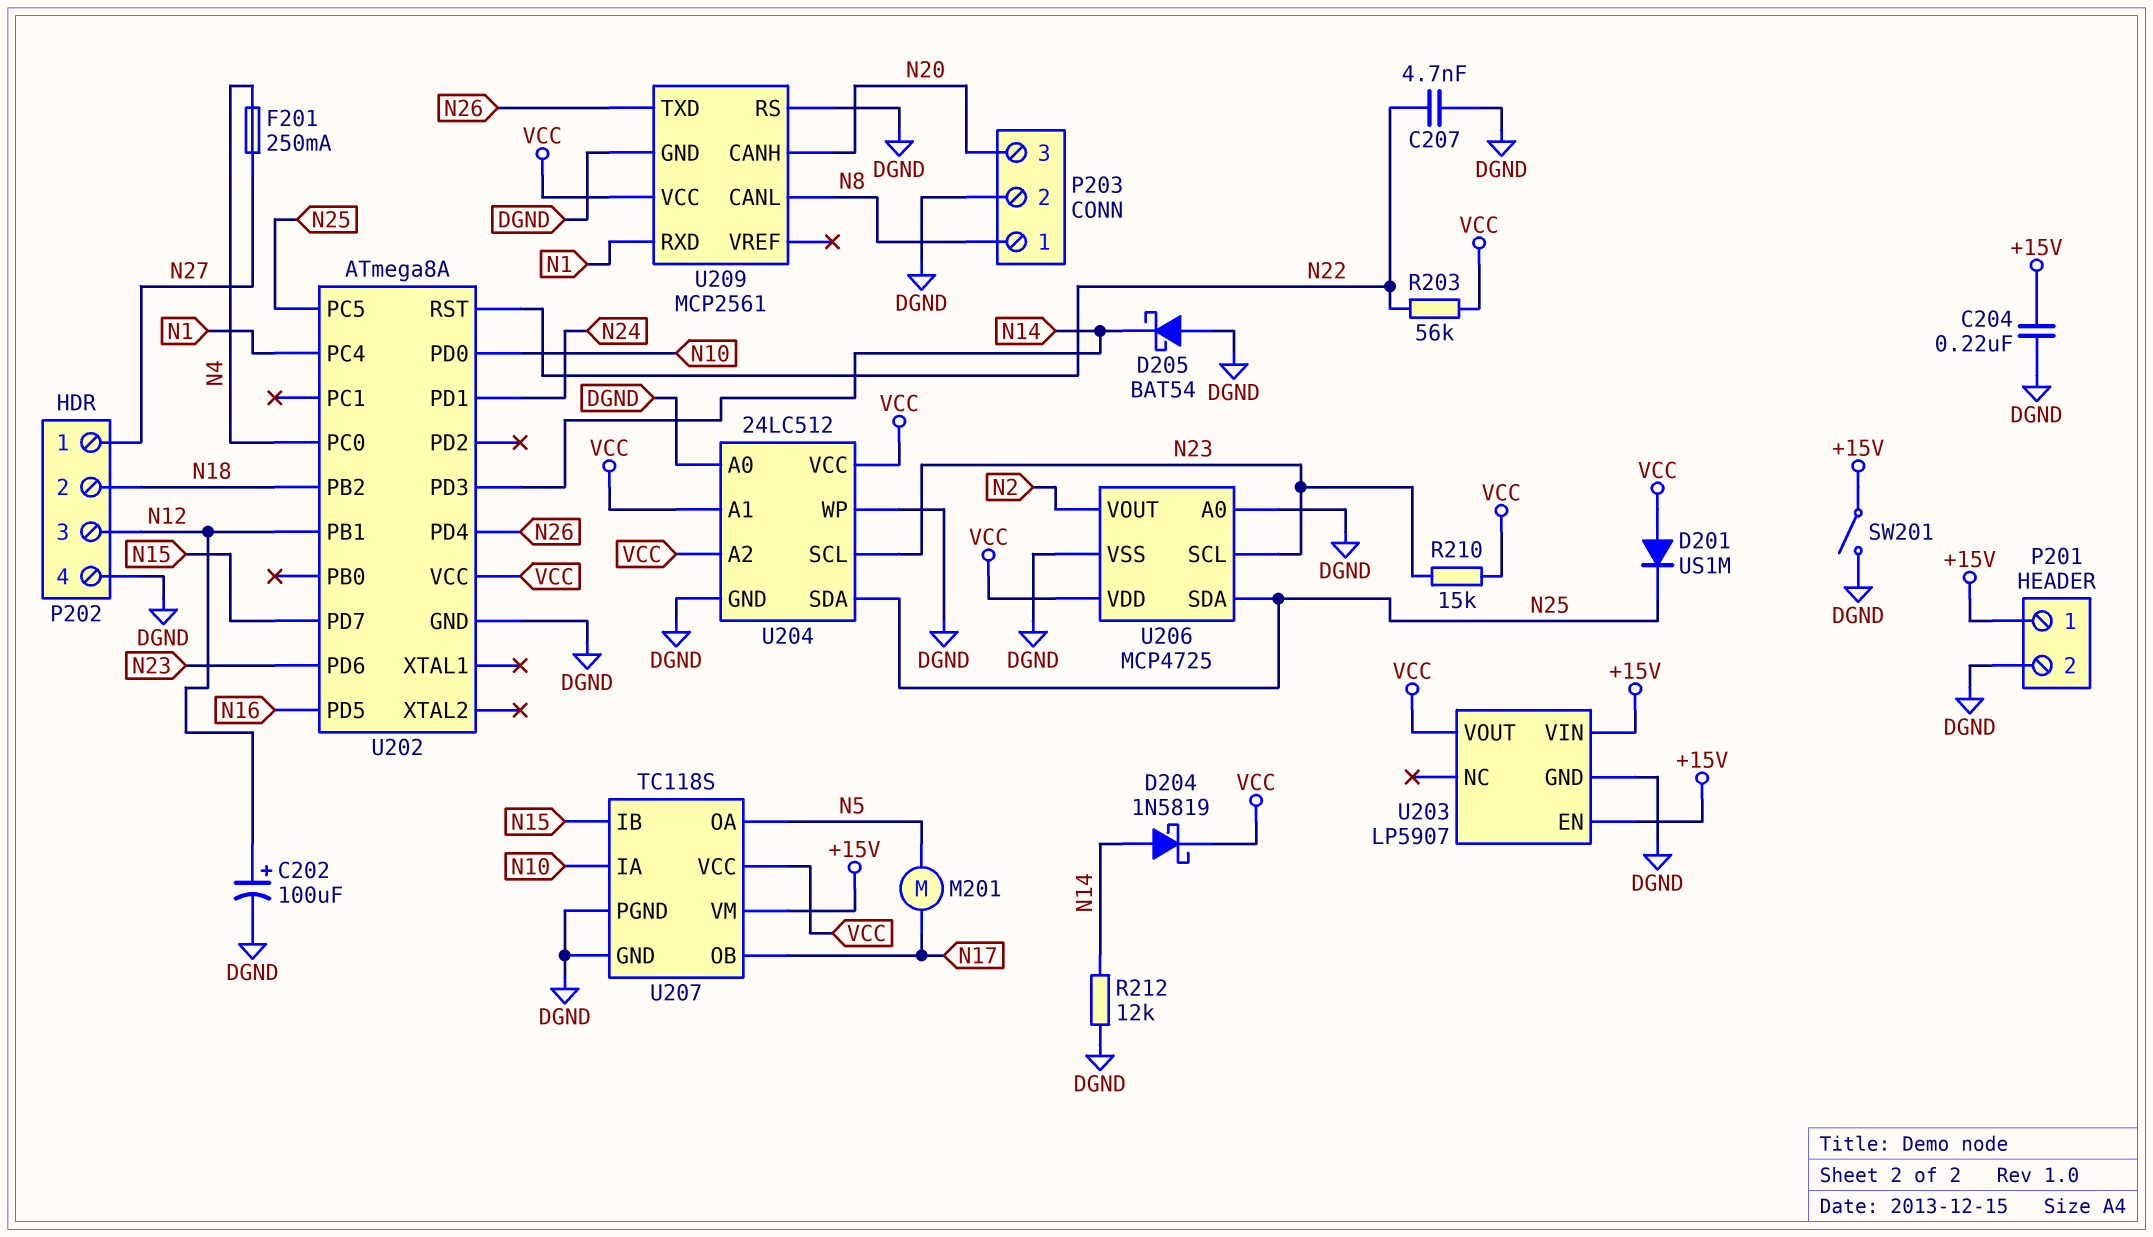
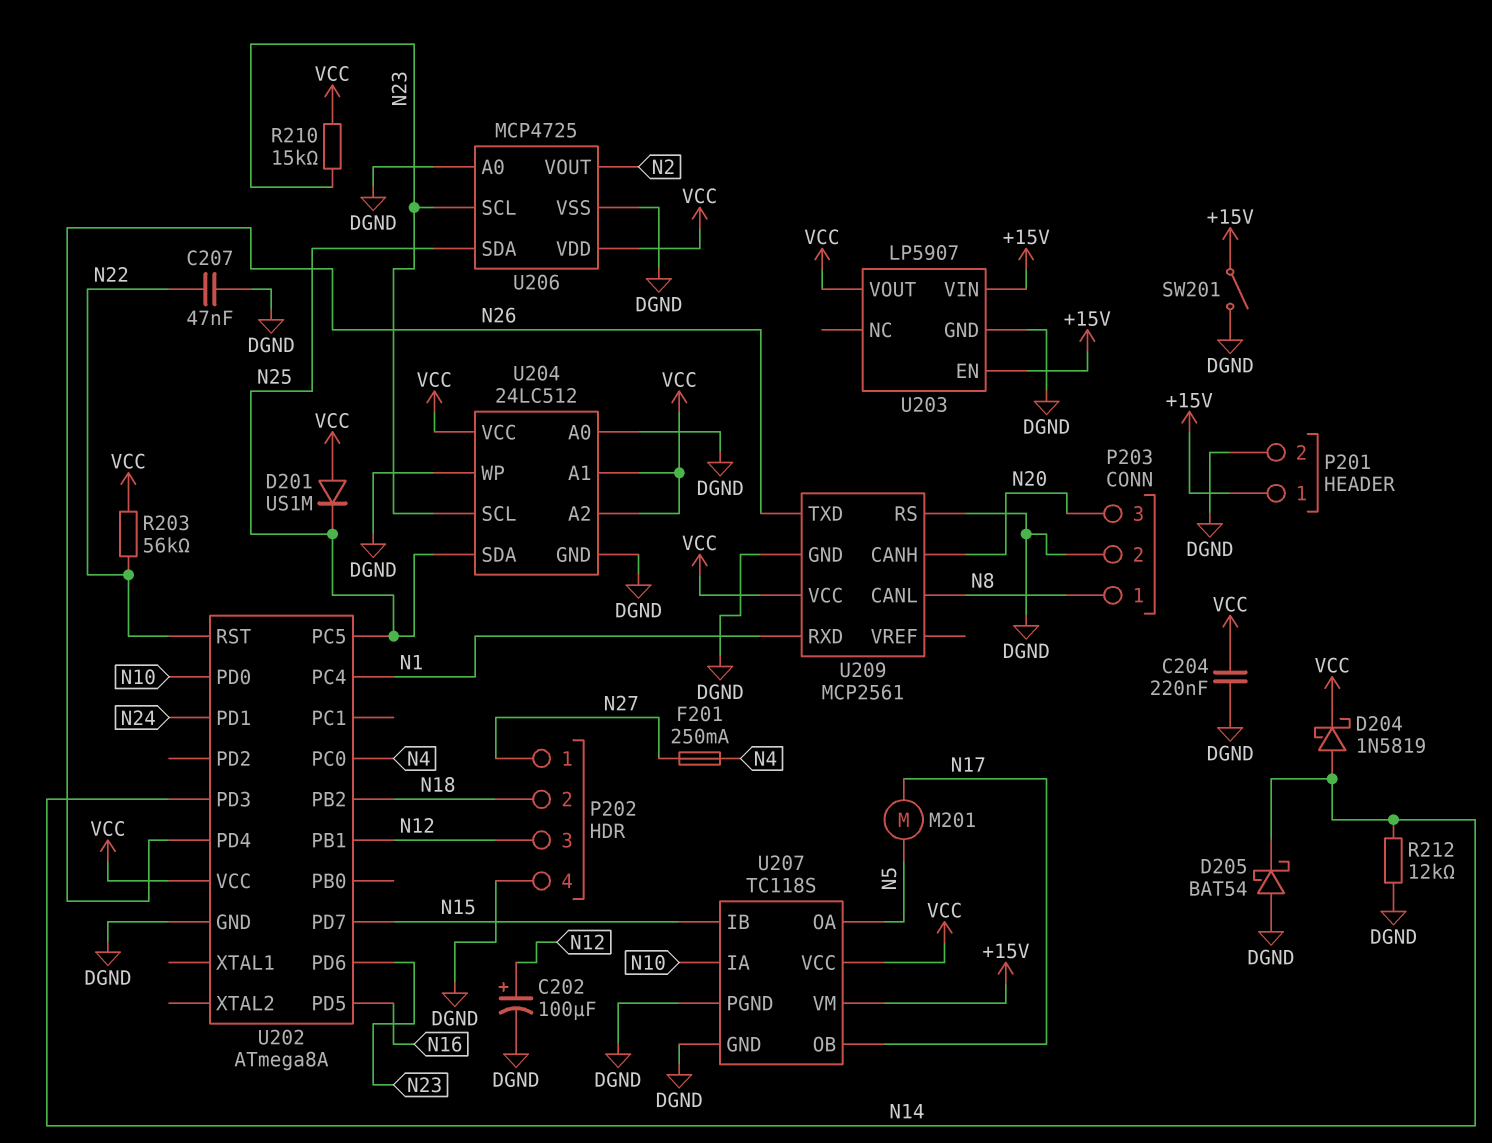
C204: 220nF (+15V, DGND) -> 220nF (DGND, VCC)
C207: 4.7nF (DGND, N22) -> 47nF (DGND, N22)

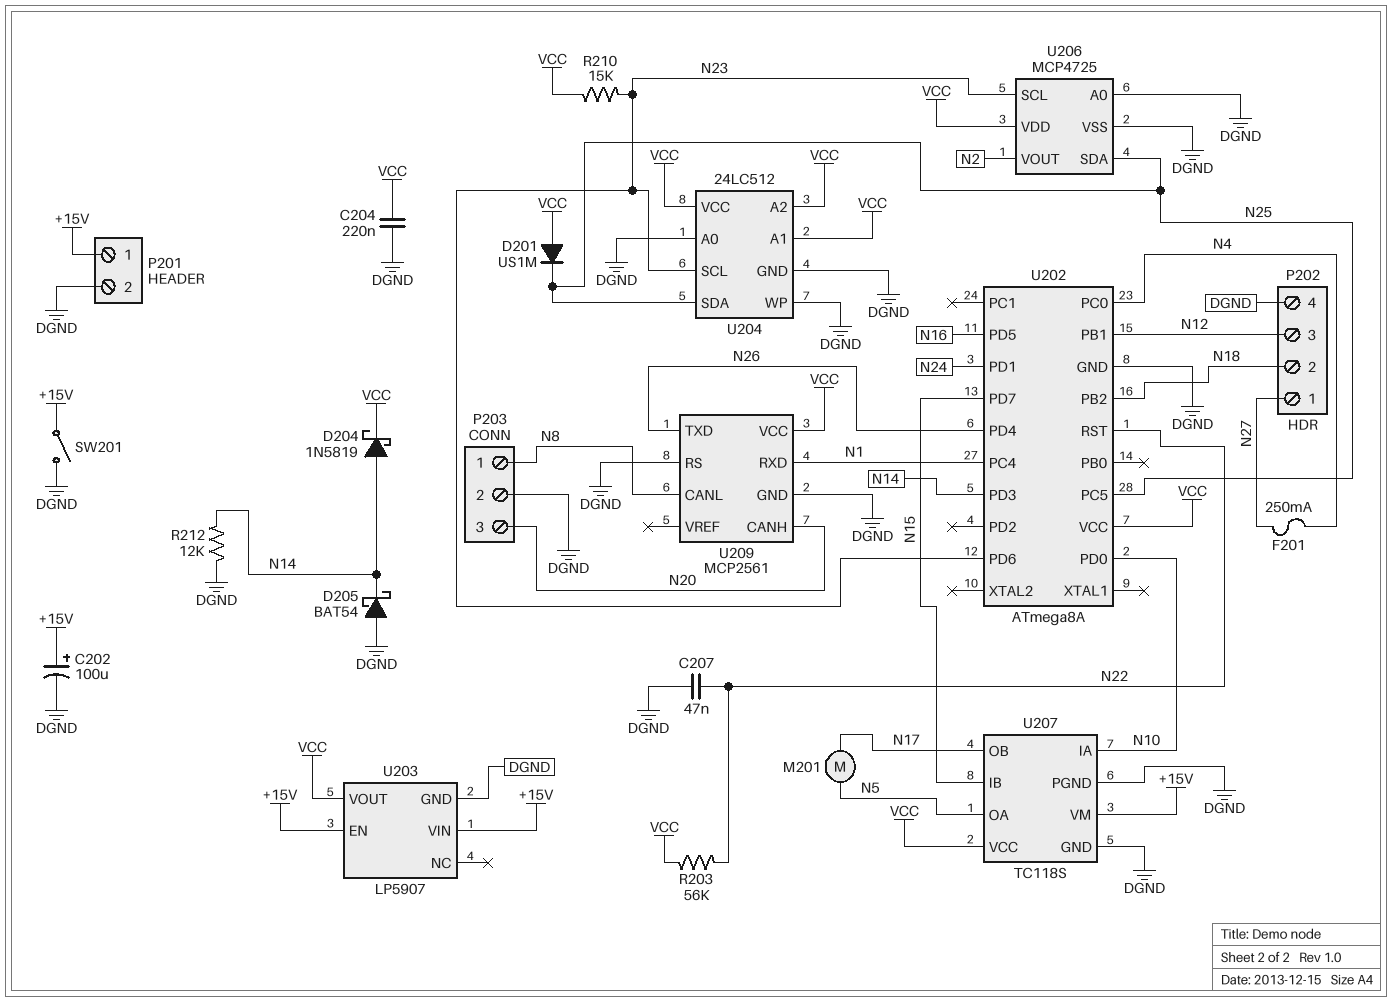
C202: 100uF (plus N12, minus DGND) -> 100uF (plus +15V, minus DGND)

